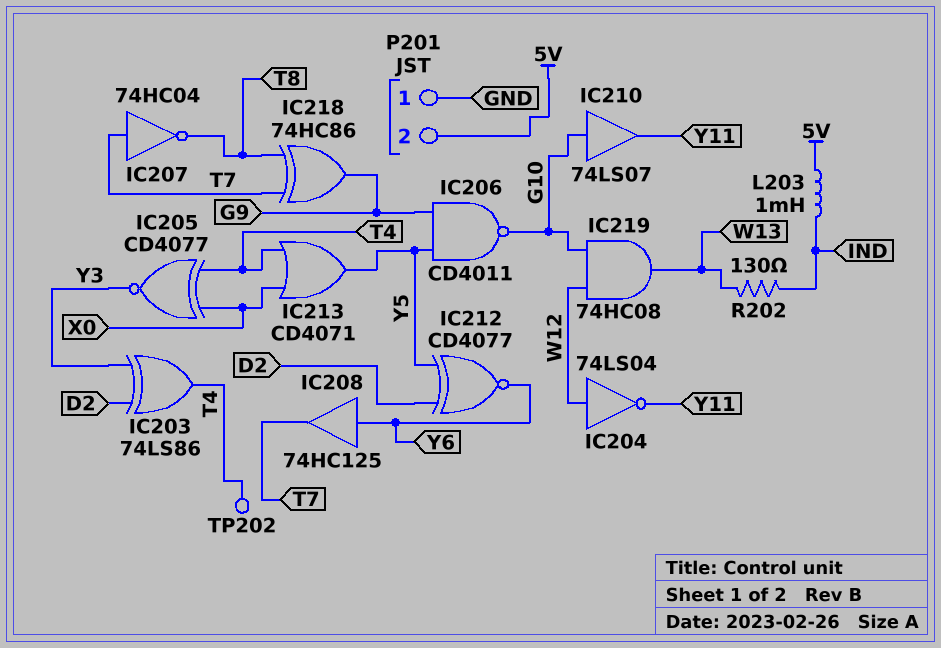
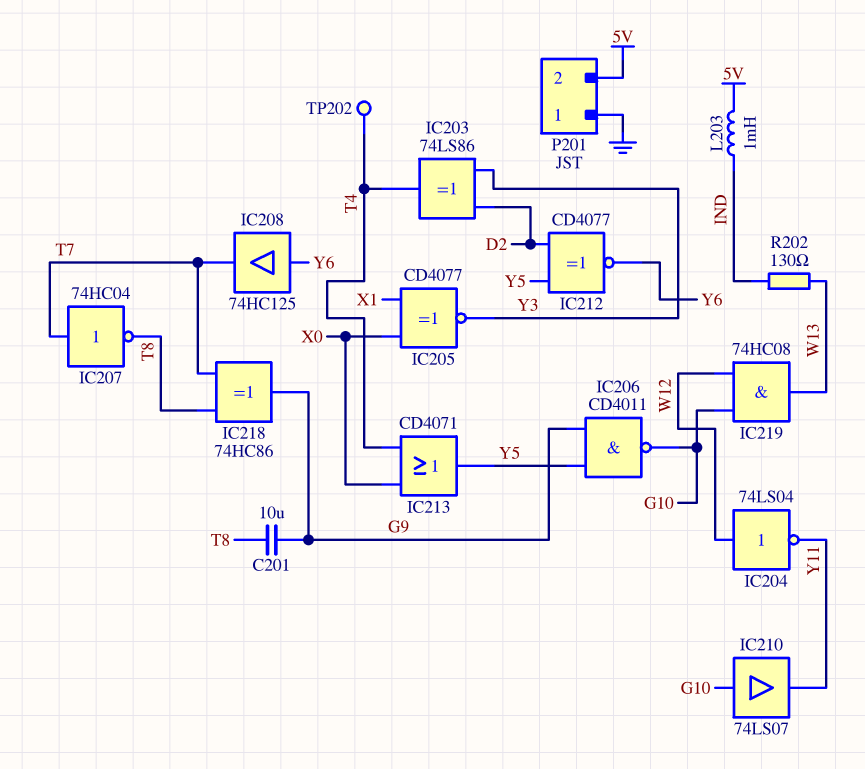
C201: none -> 10uF (G9, T8)
IC205: XNOR CD4077 (in T4, in X0, out Y3) -> XNOR CD4077 (in X0, in X1, out Y3)

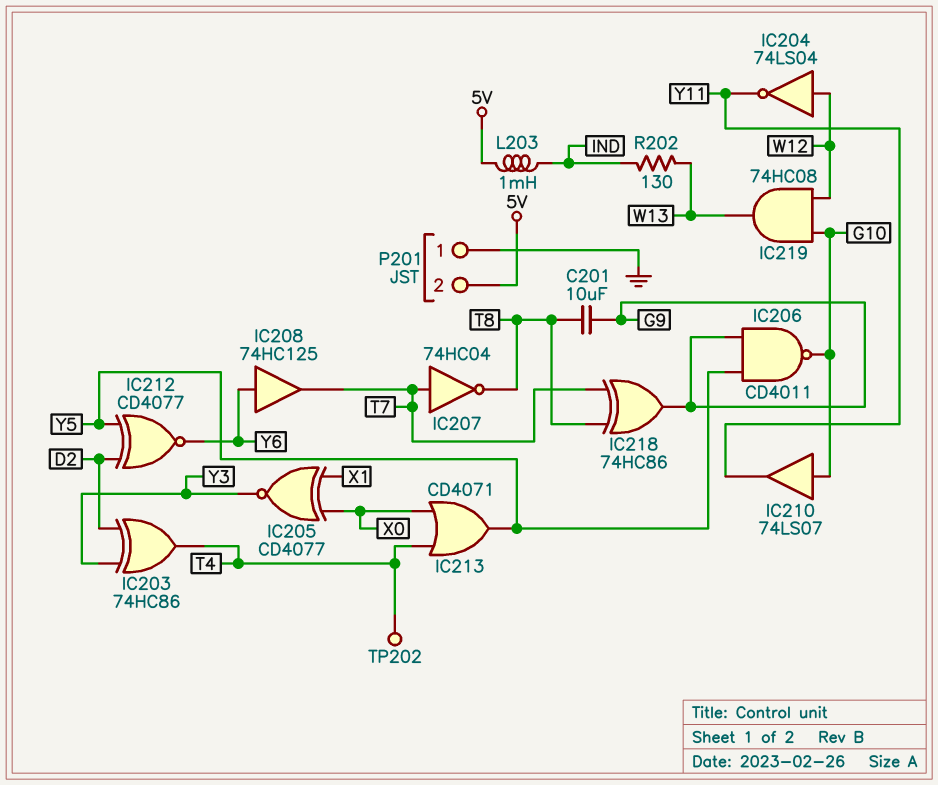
IC203: XOR 74LS86 (in D2, in Y3, out T4) -> XOR 74HC86 (in D2, in Y3, out T4)

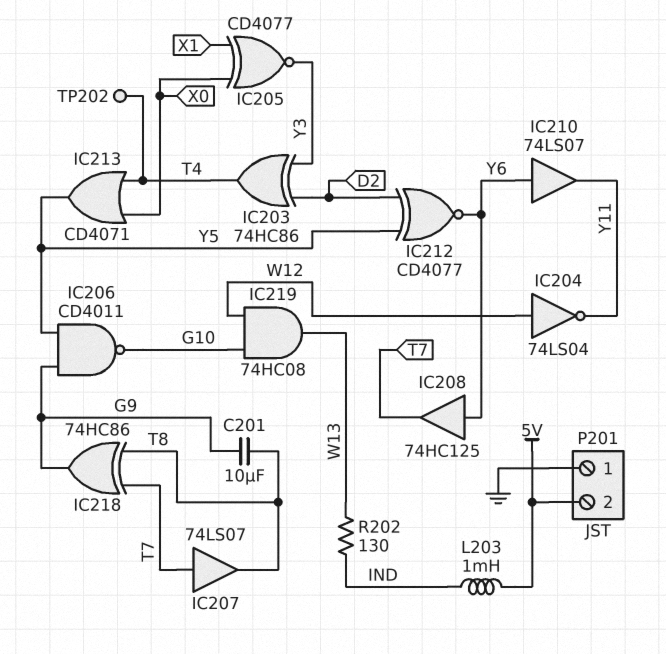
IC207: NOT 74HC04 (in T7, out T8) -> buffer 74LS07 (in T7, out T8)
IC210: buffer 74LS07 (in G10, out Y11) -> buffer 74LS07 (in Y6, out Y11)

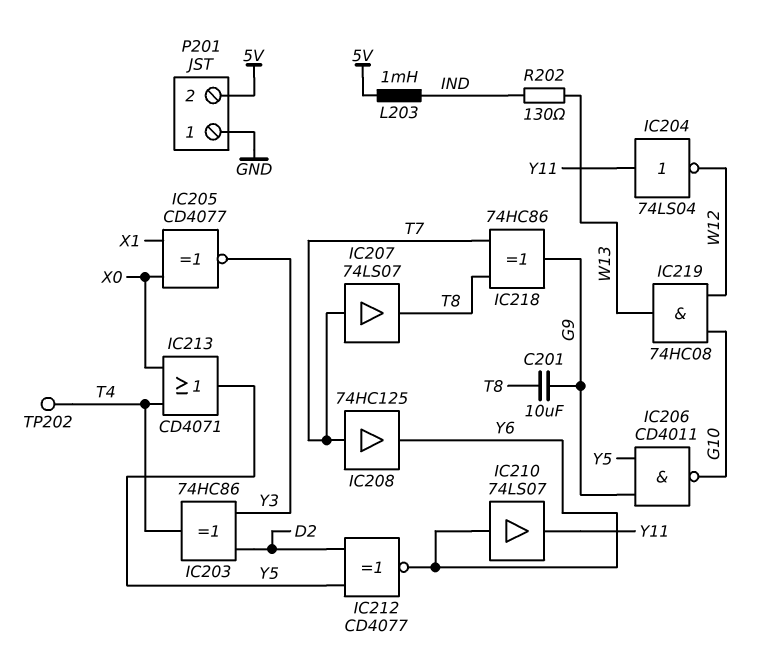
IC204: NOT 74LS04 (in W12, out Y11) -> NOT 74LS04 (in Y11, out W12)
IC208: buffer 74HC125 (in Y6, out T7) -> buffer 74HC125 (in T7, out Y6)

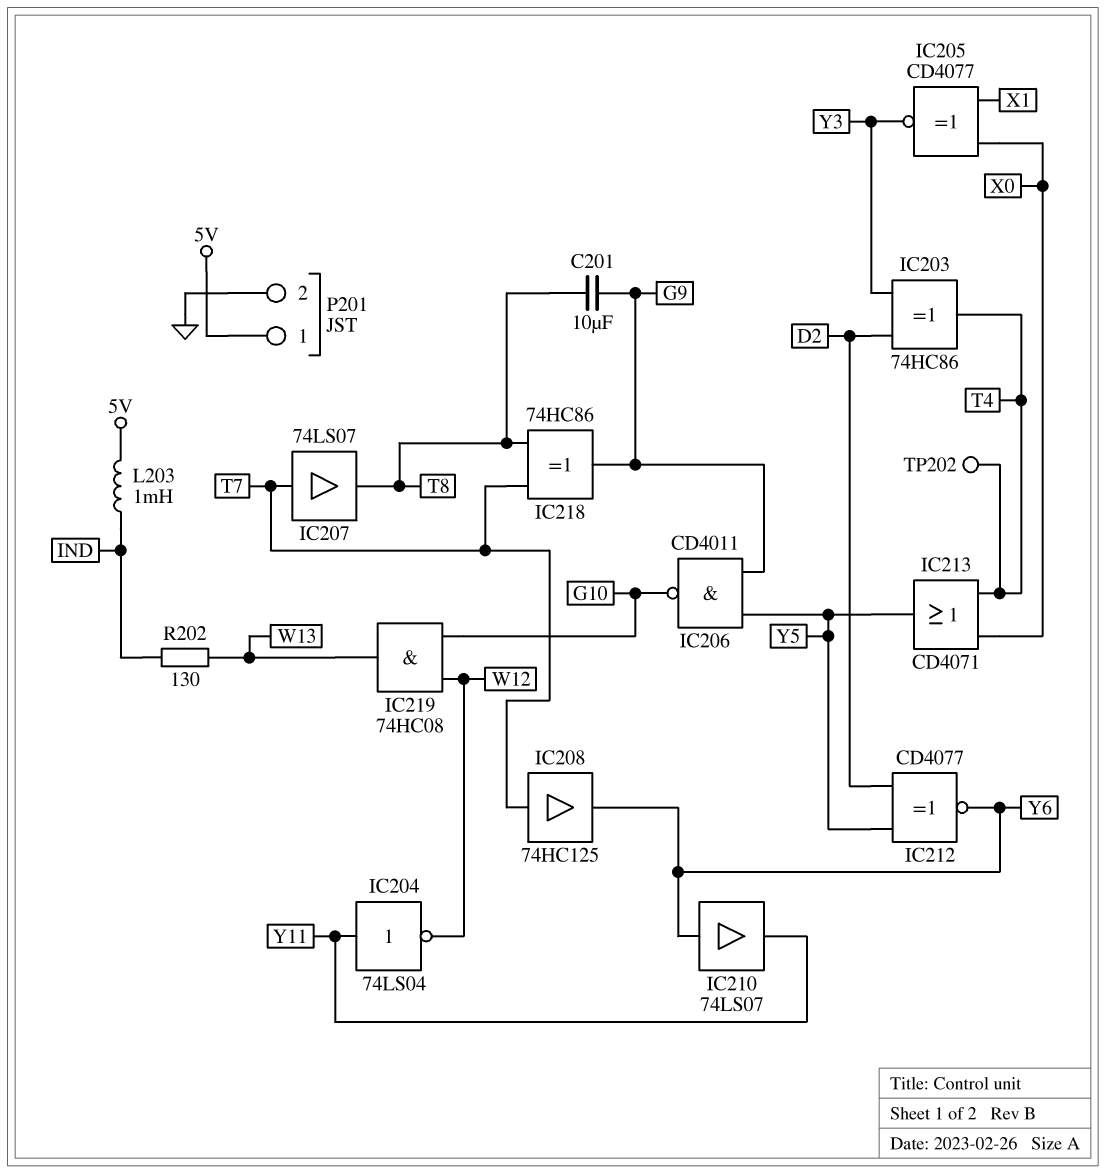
P201 pin 1: GND -> 5V
P201 pin 2: 5V -> GND

